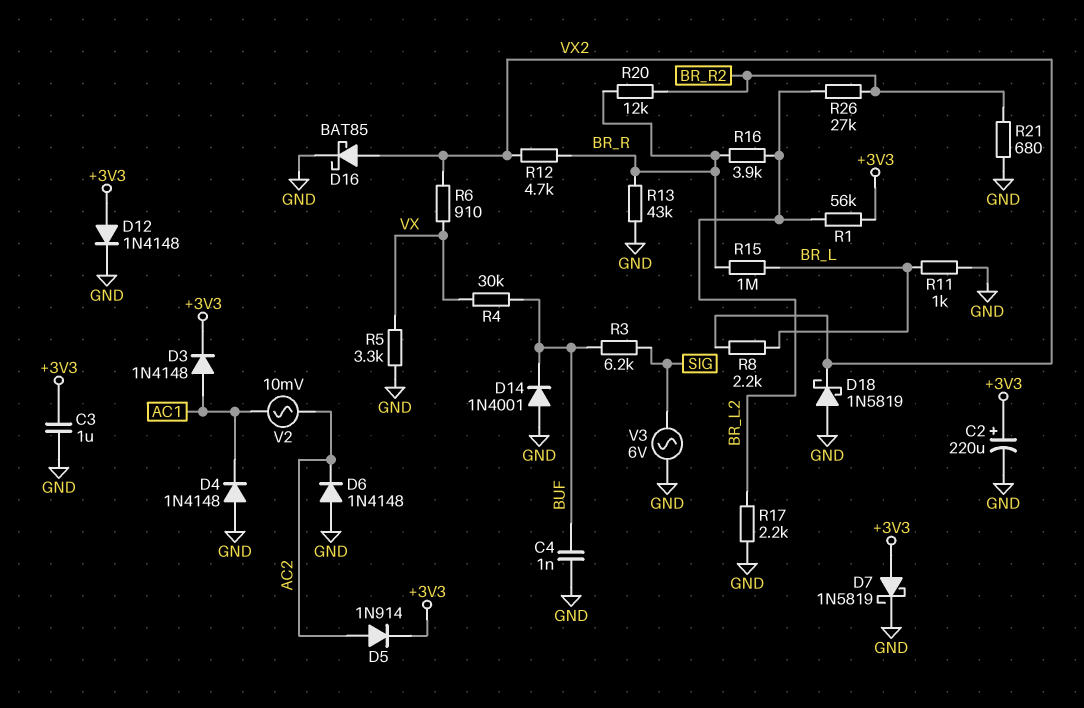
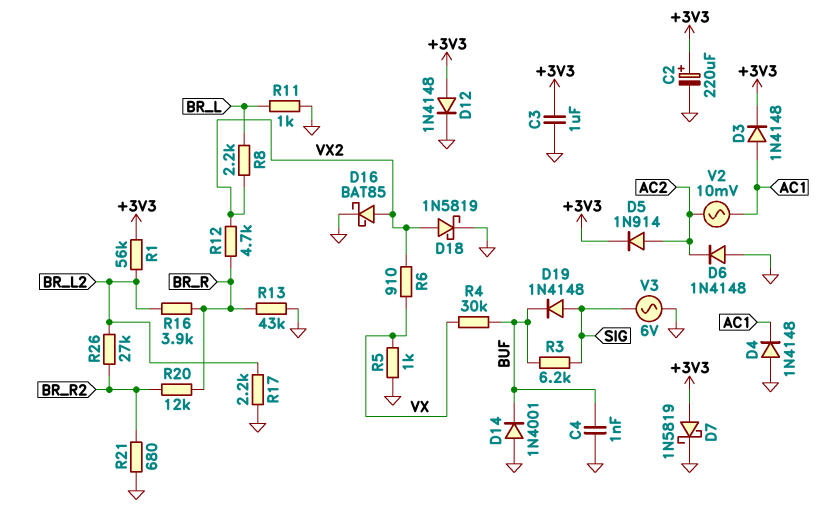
D18: schottky 1N5819 (A GND, K VX2) -> schottky 1N5819 (A VX2, K GND)
D19: none -> diode 1N4148 (A SIG, K BUF)
R5: 3.3k (GND, VX) -> 1k (GND, VX)
R15: 1M (BR_L, BR_R) -> none

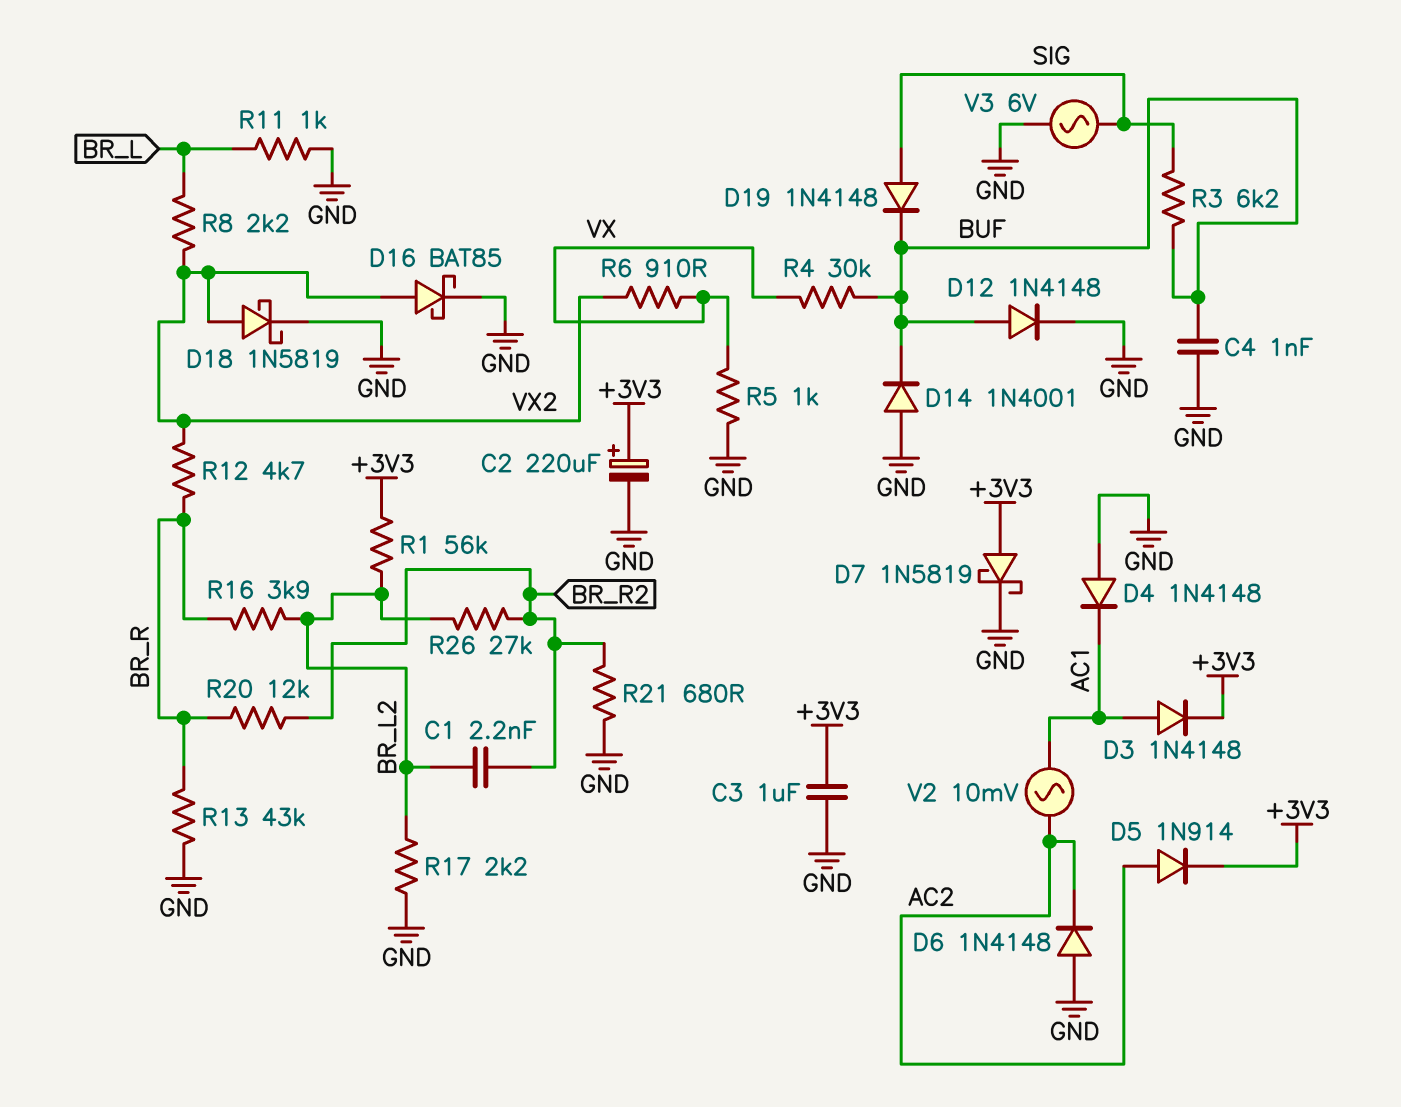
C1: none -> 2.2nF (BR_L2, BR_R2)
D12: diode 1N4148 (A +3V3, K GND) -> diode 1N4148 (A BUF, K GND)

